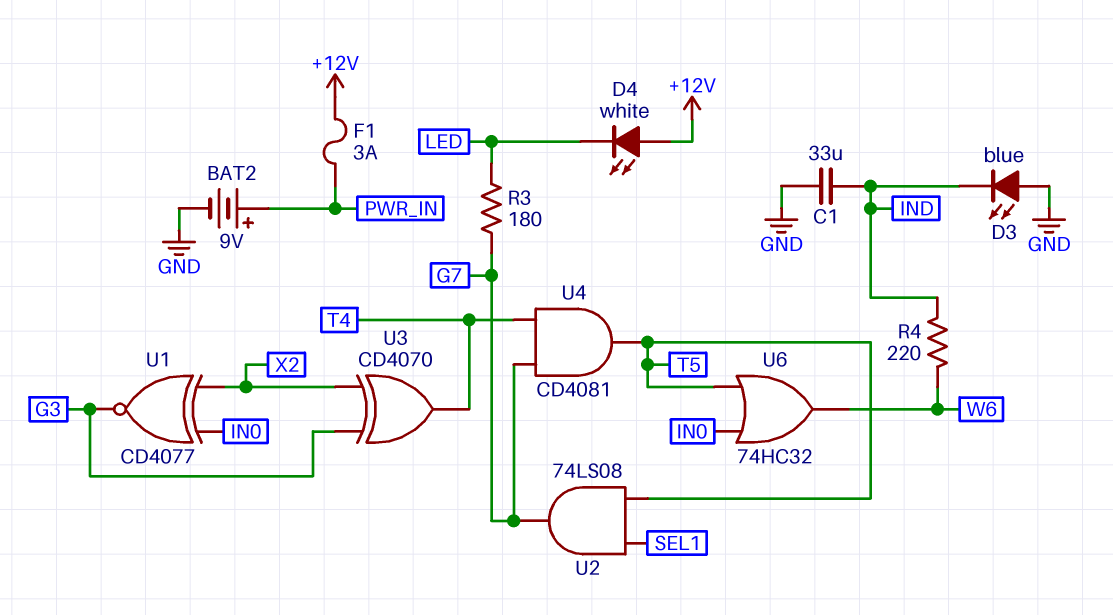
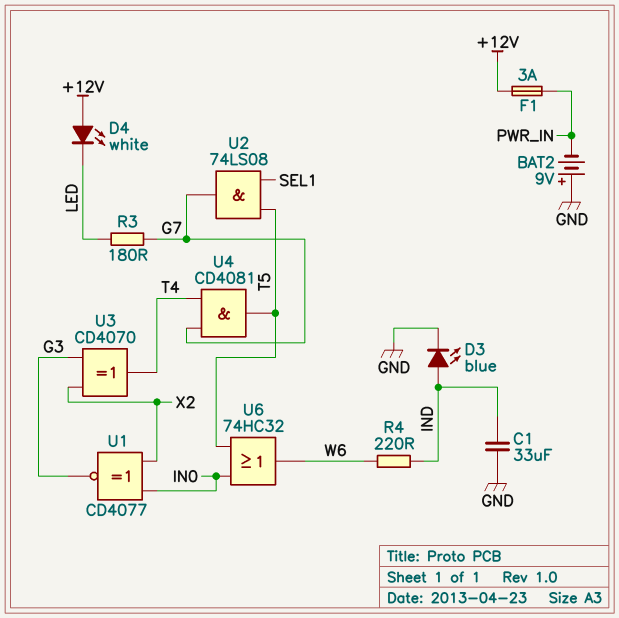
BAT2: 9V (plus PWR_IN, minus GND) -> 9V (plus GND, minus PWR_IN)
D3: LED blue (A GND, K IND) -> LED blue (A IND, K GND)

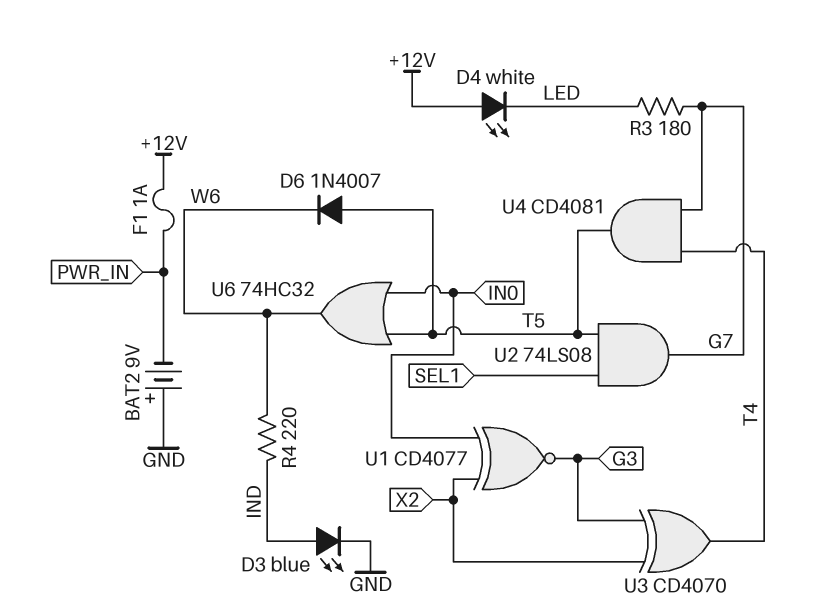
C1: 33uF (GND, IND) -> none
D6: none -> diode 1N4007 (A T5, K W6)
F1: 3A (+12V, PWR_IN) -> 1A (+12V, PWR_IN)

